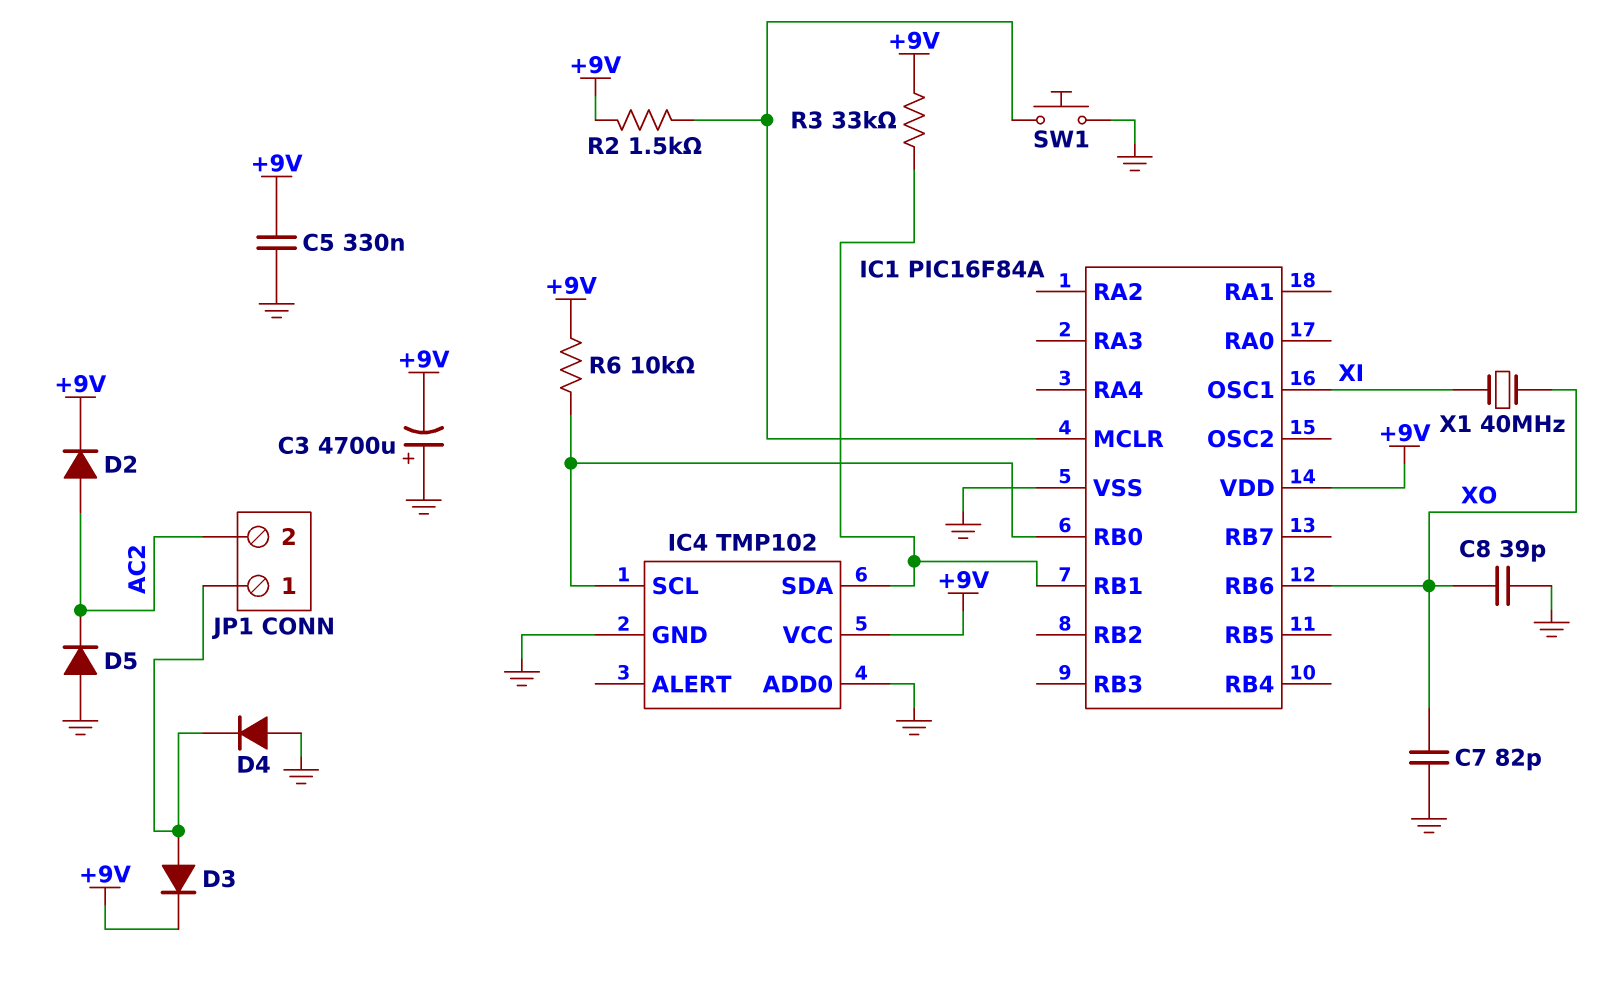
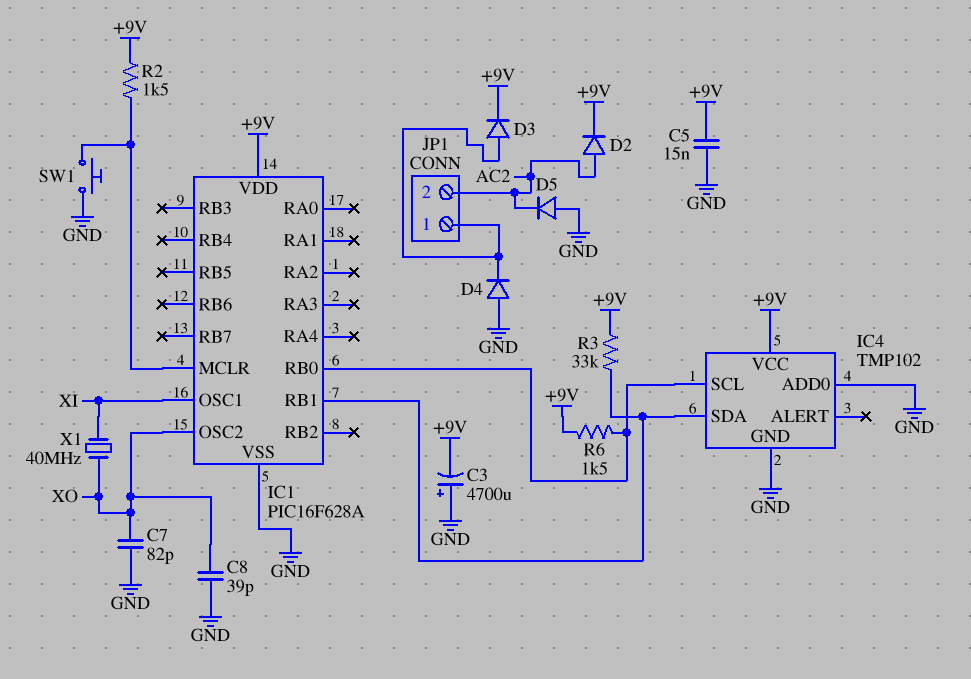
C5: 330nF (+9V, GND) -> 15nF (+9V, GND)
IC1: PIC16F84A -> PIC16F628A
IC1 pin OSC2: none -> XO
IC1 pin RB6: XO -> none
R6: 10k (+9V, IC1/RB0) -> 1.5k (+9V, IC1/RB0)

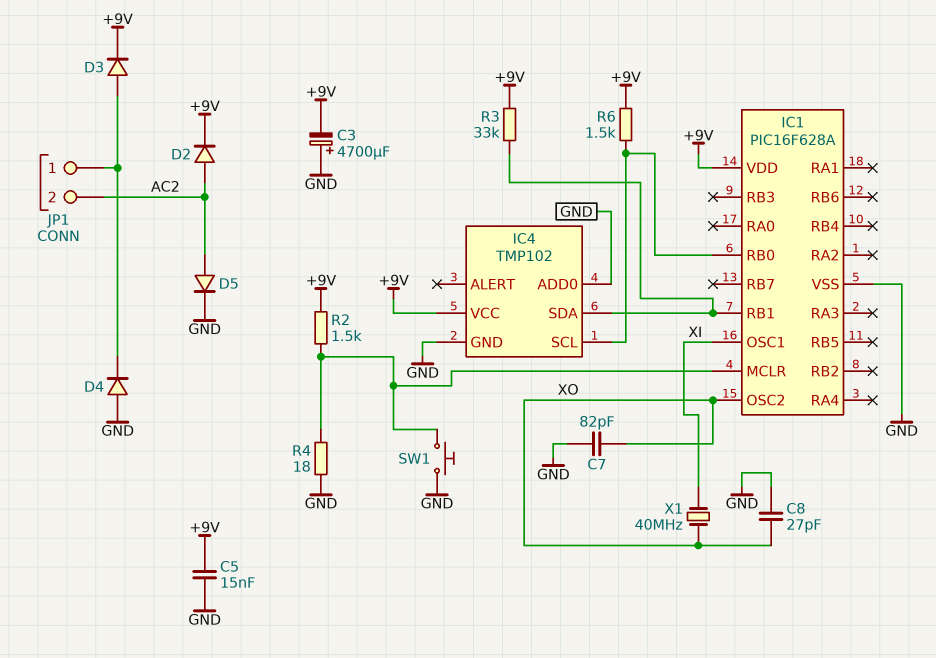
C8: 39pF (GND, XO) -> 27pF (GND, XO)
D5: diode (A GND, K AC2) -> diode (A AC2, K GND)
R4: none -> 18 (GND, IC1/MCLR)

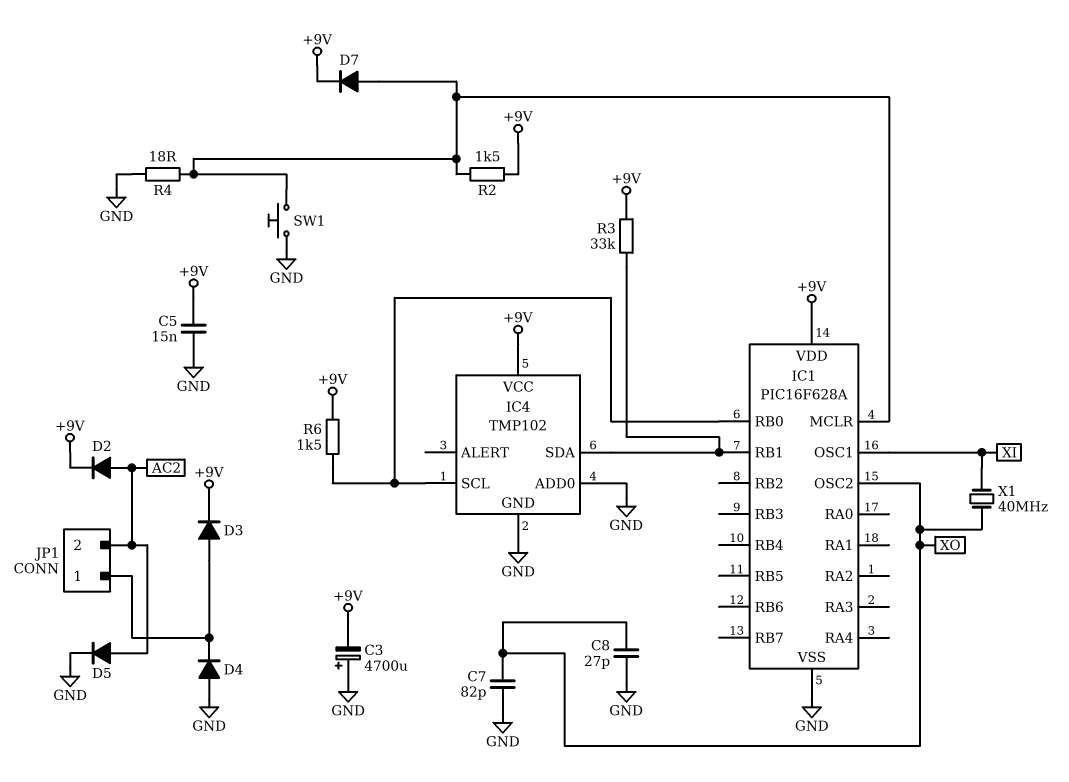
D7: none -> diode (A IC1/MCLR, K +9V)

